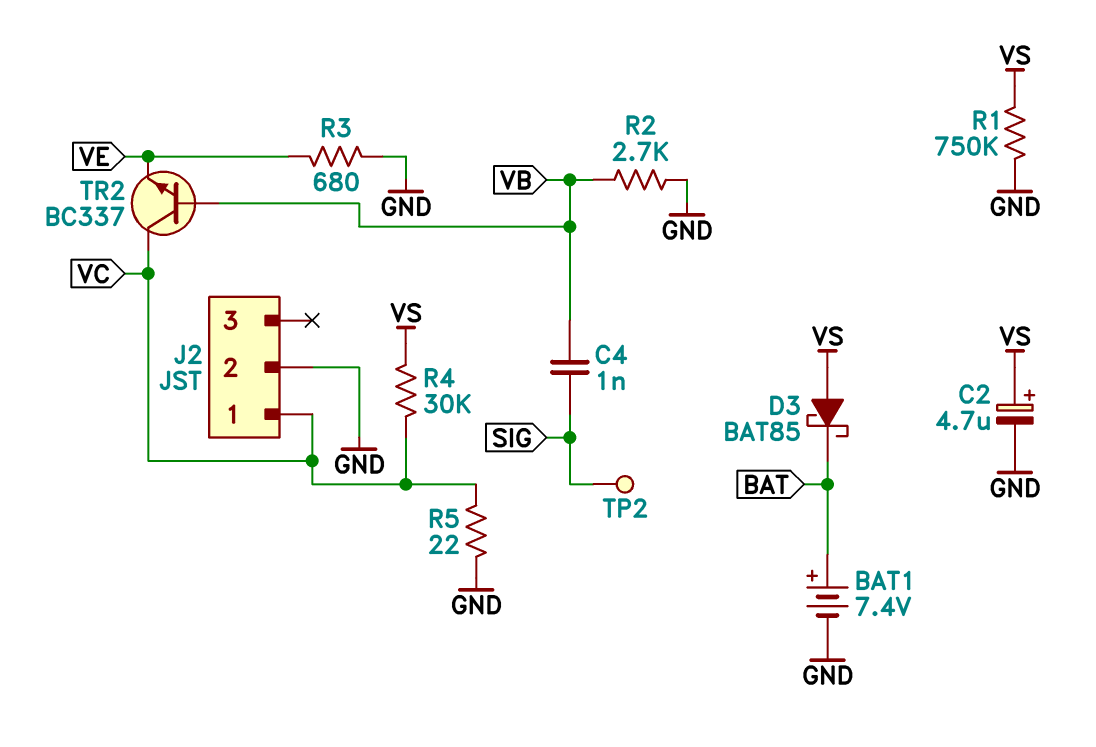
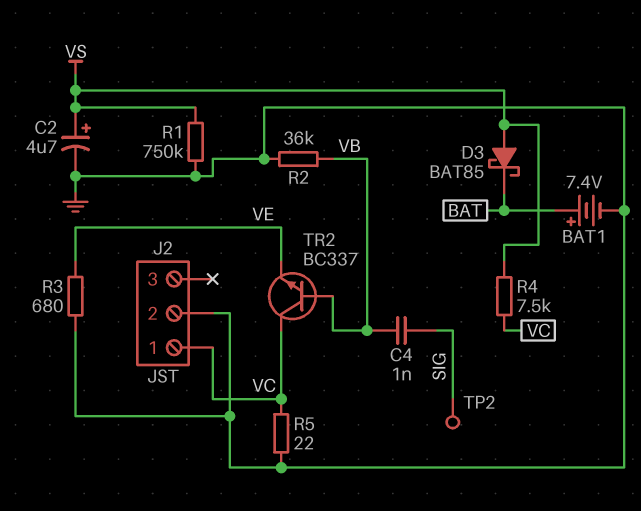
R2: 2.7k (GND, VB) -> 36k (GND, VB)
R4: 30k (VC, VS) -> 7.5k (VC, VS)

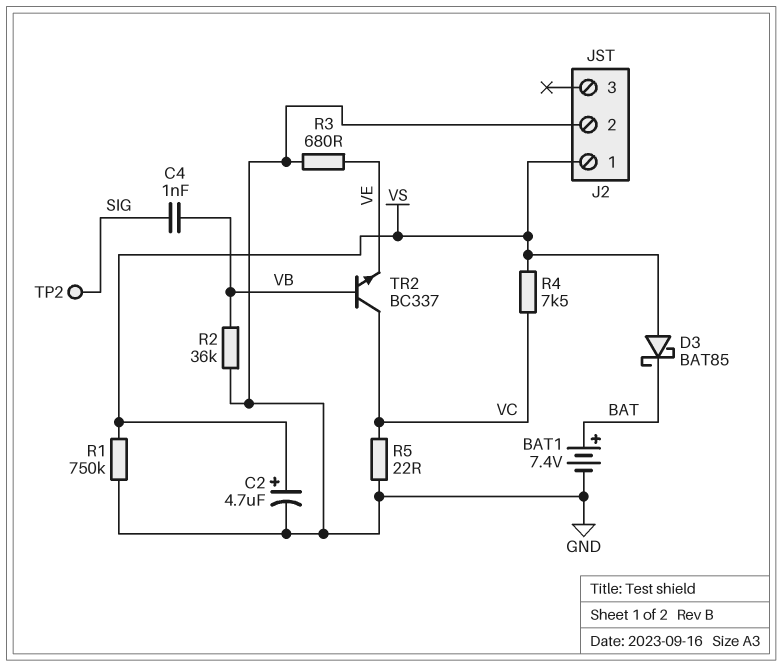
J2 pin 1: VC -> VS

